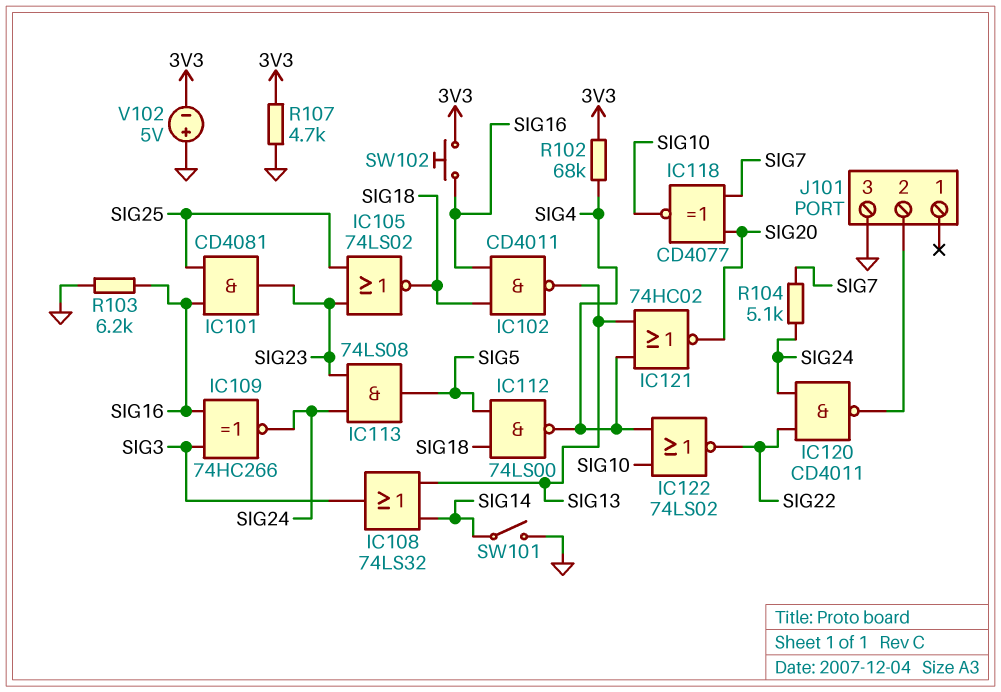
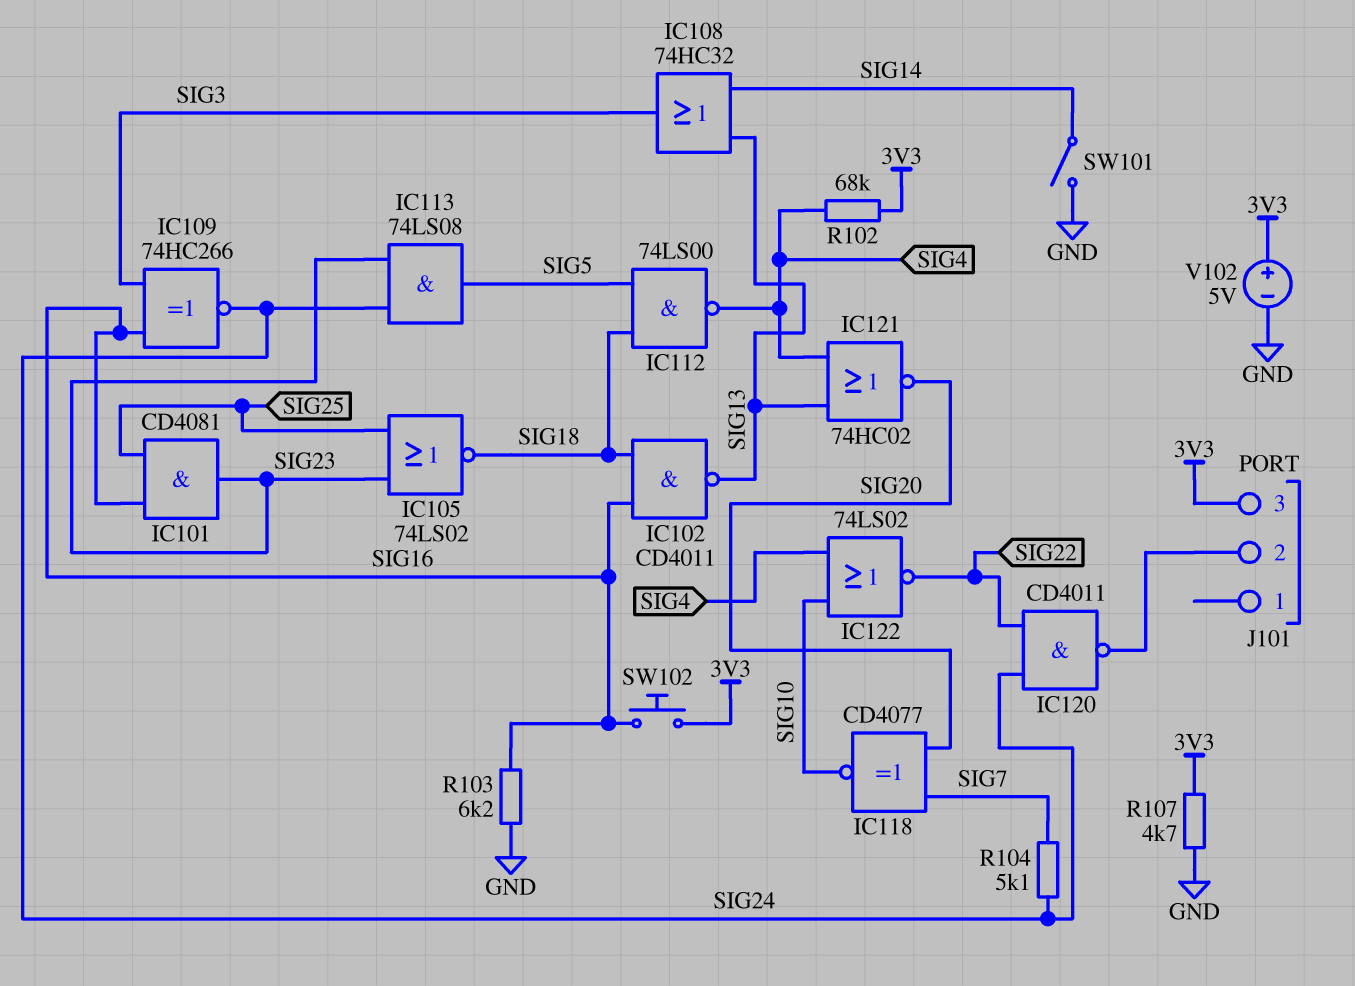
IC108: OR 74LS32 (in SIG13, in SIG14, out SIG3) -> OR 74HC32 (in SIG13, in SIG14, out SIG3)
J101 pin 3: GND -> 3V3
V102: 5V (plus GND, minus 3V3) -> 5V (plus 3V3, minus GND)

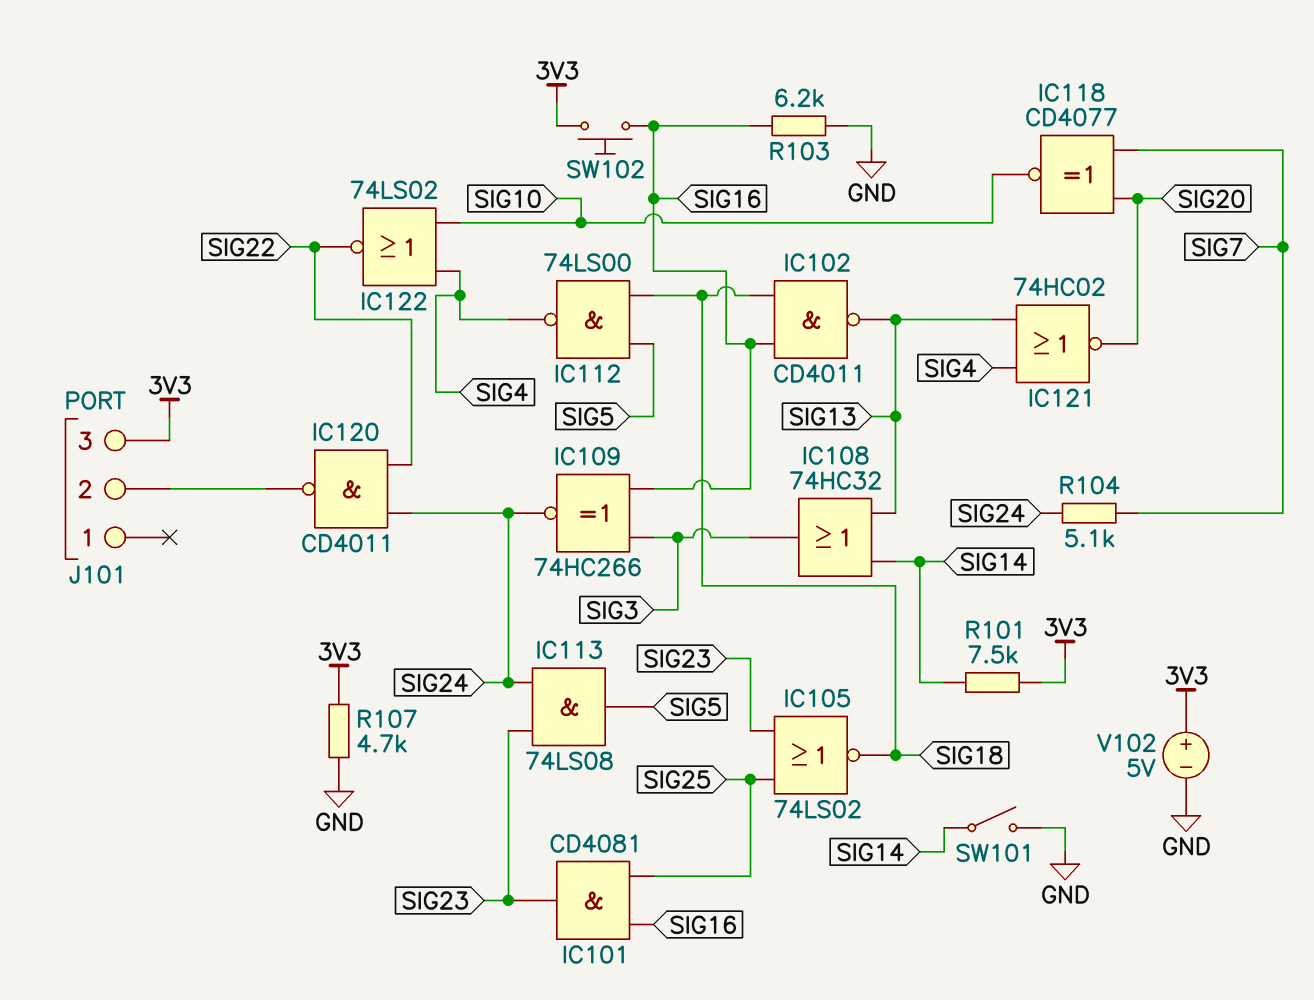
R101: none -> 7.5k (3V3, SIG14)
R102: 68k (3V3, SIG4) -> none

